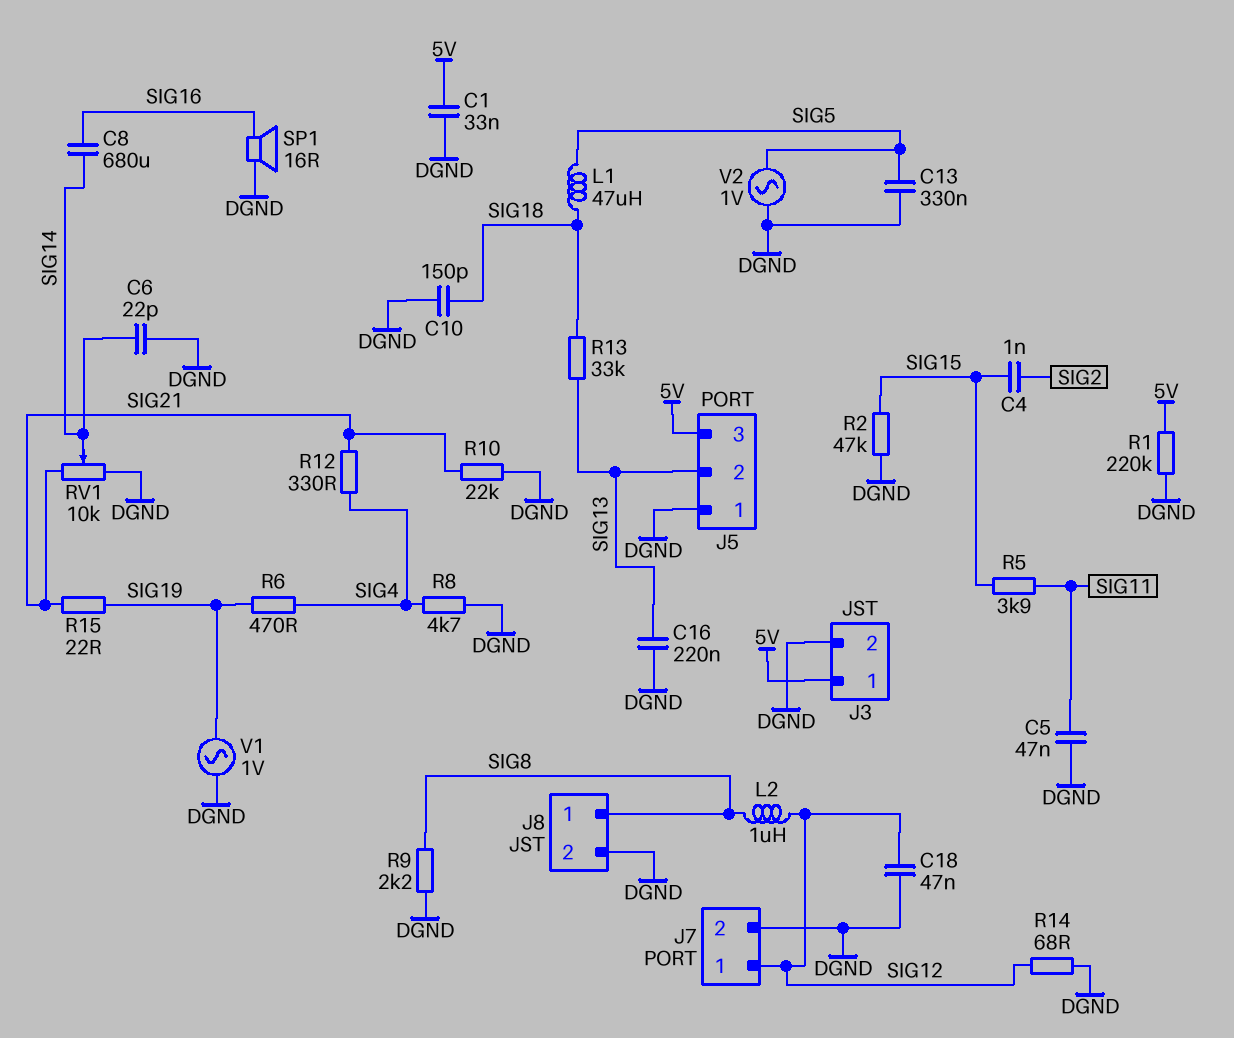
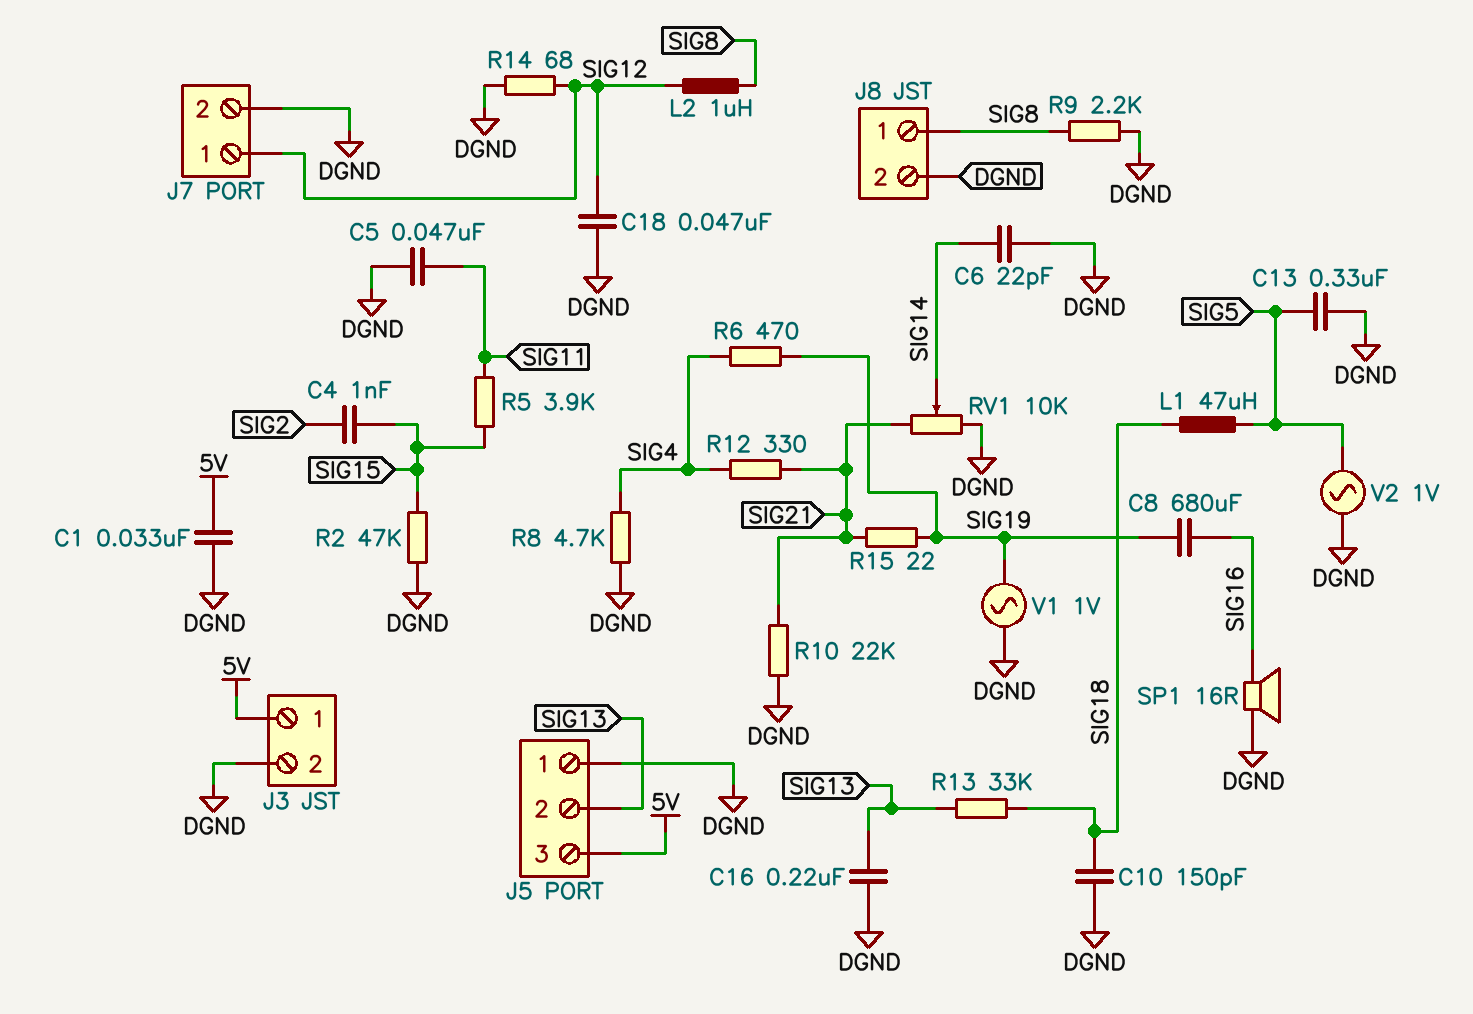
C8: 680uF (SIG14, SIG16) -> 680uF (SIG16, SIG19)
R1: 220k (5V, DGND) -> none

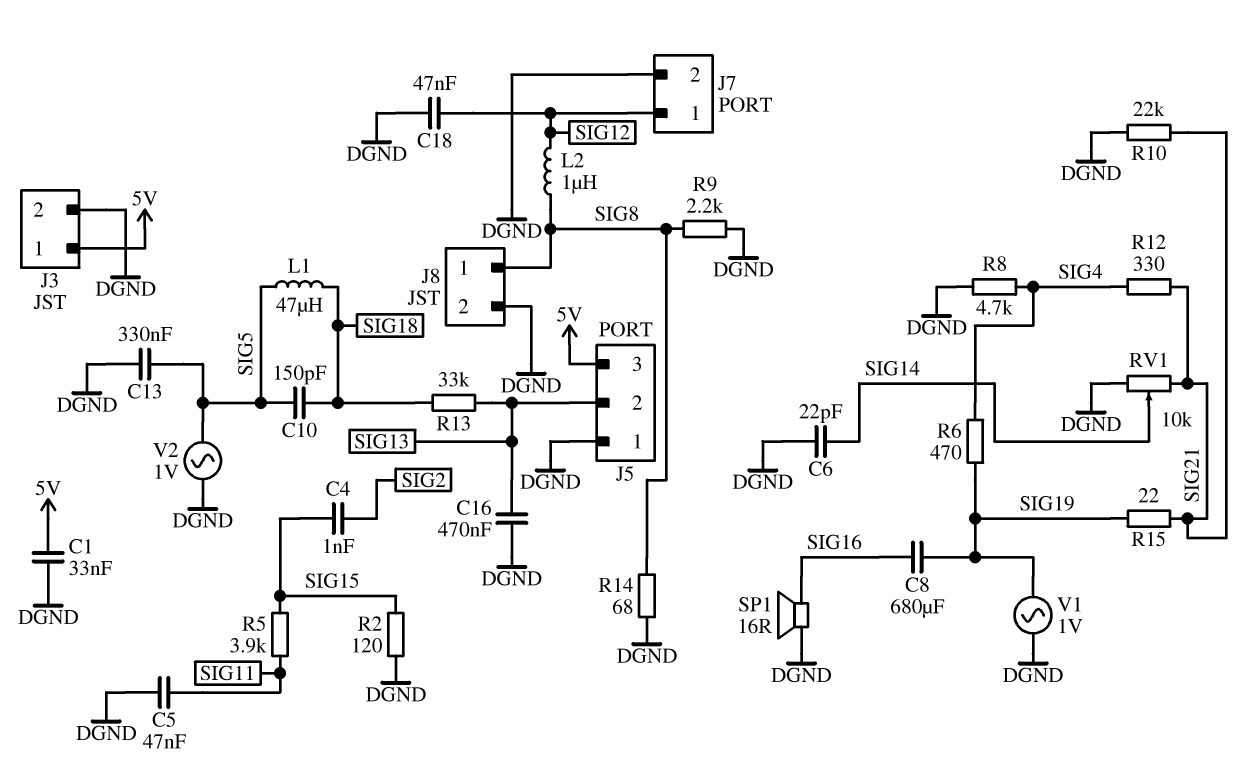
C10: 150pF (DGND, SIG18) -> 150pF (SIG5, SIG18)
C16: 220nF (DGND, SIG13) -> 470nF (DGND, SIG13)
R2: 47k (DGND, SIG15) -> 120 (DGND, SIG15)
R14: 68 (DGND, SIG12) -> 68 (DGND, SIG8)

